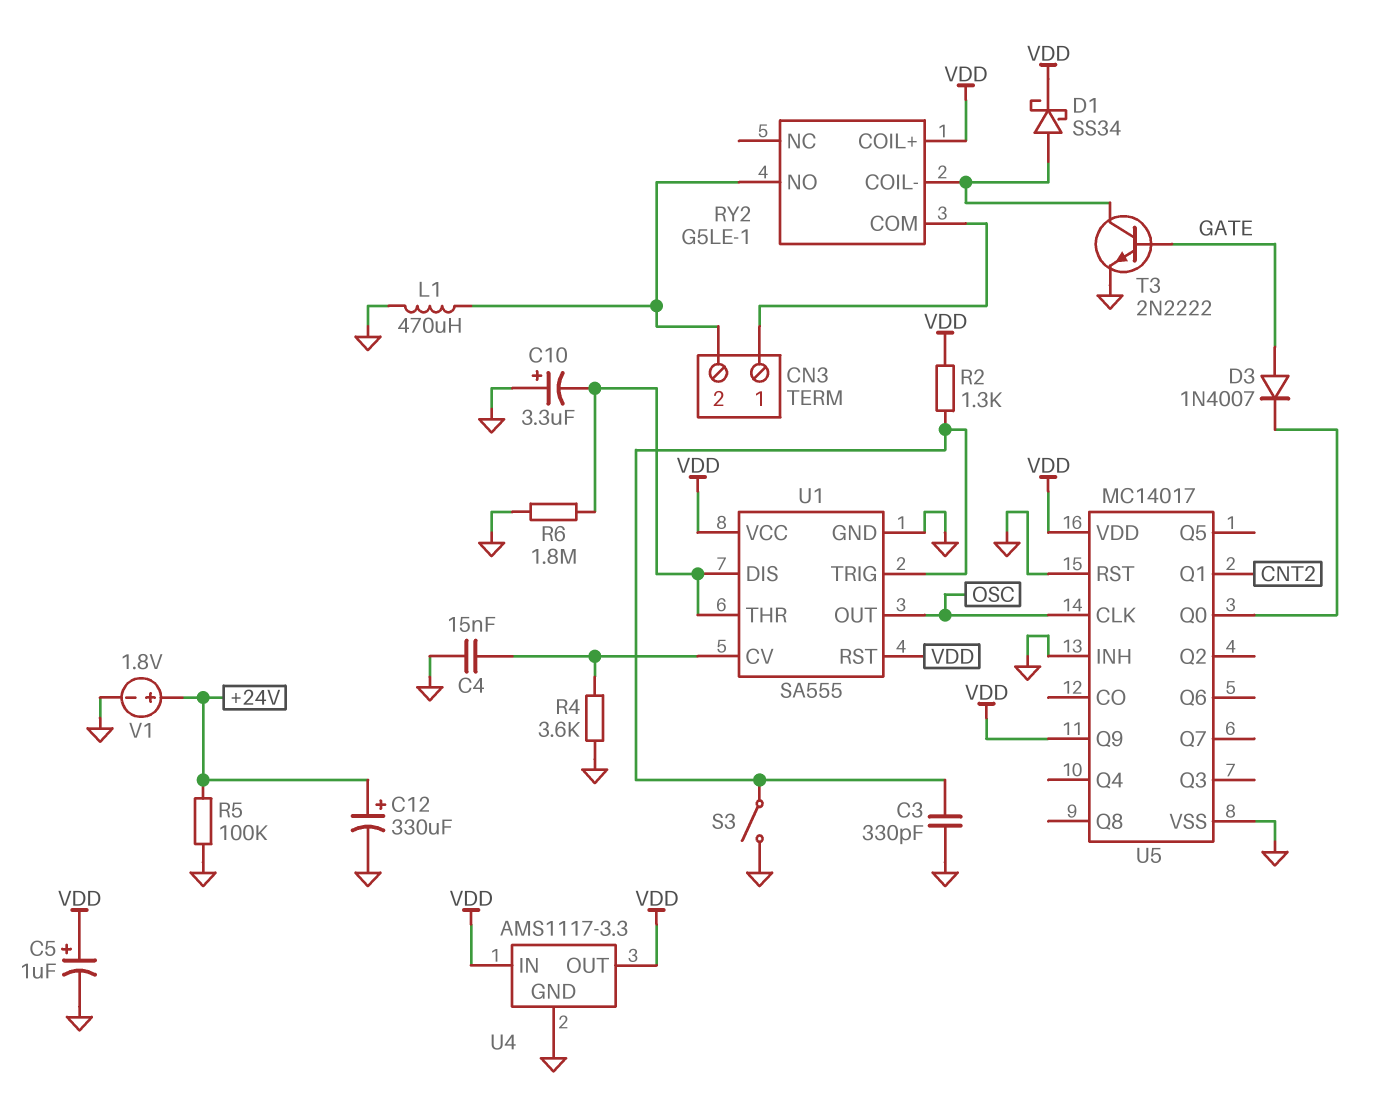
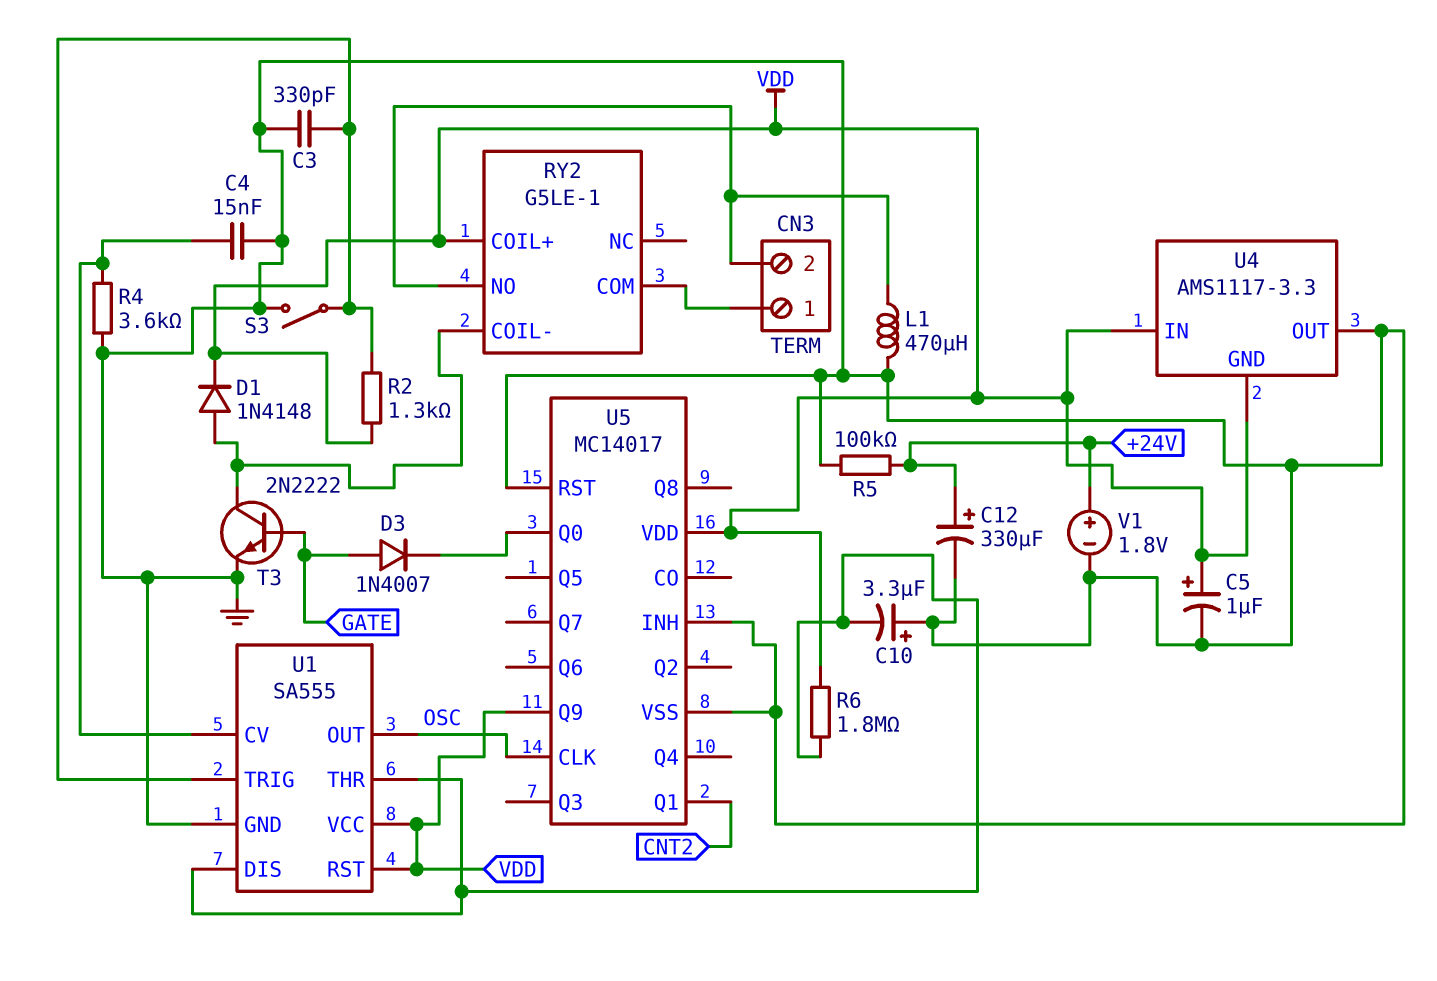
D1: schottky SS34 (A RY2/COIL-, K VDD) -> diode 1N4148 (A RY2/COIL-, K VDD)
R6: 1.8M (GND, U1/DIS) -> 1.8M (U1/DIS, VDD)
U4 pin GND: GND -> VDD
U4 pin OUT: VDD -> GND

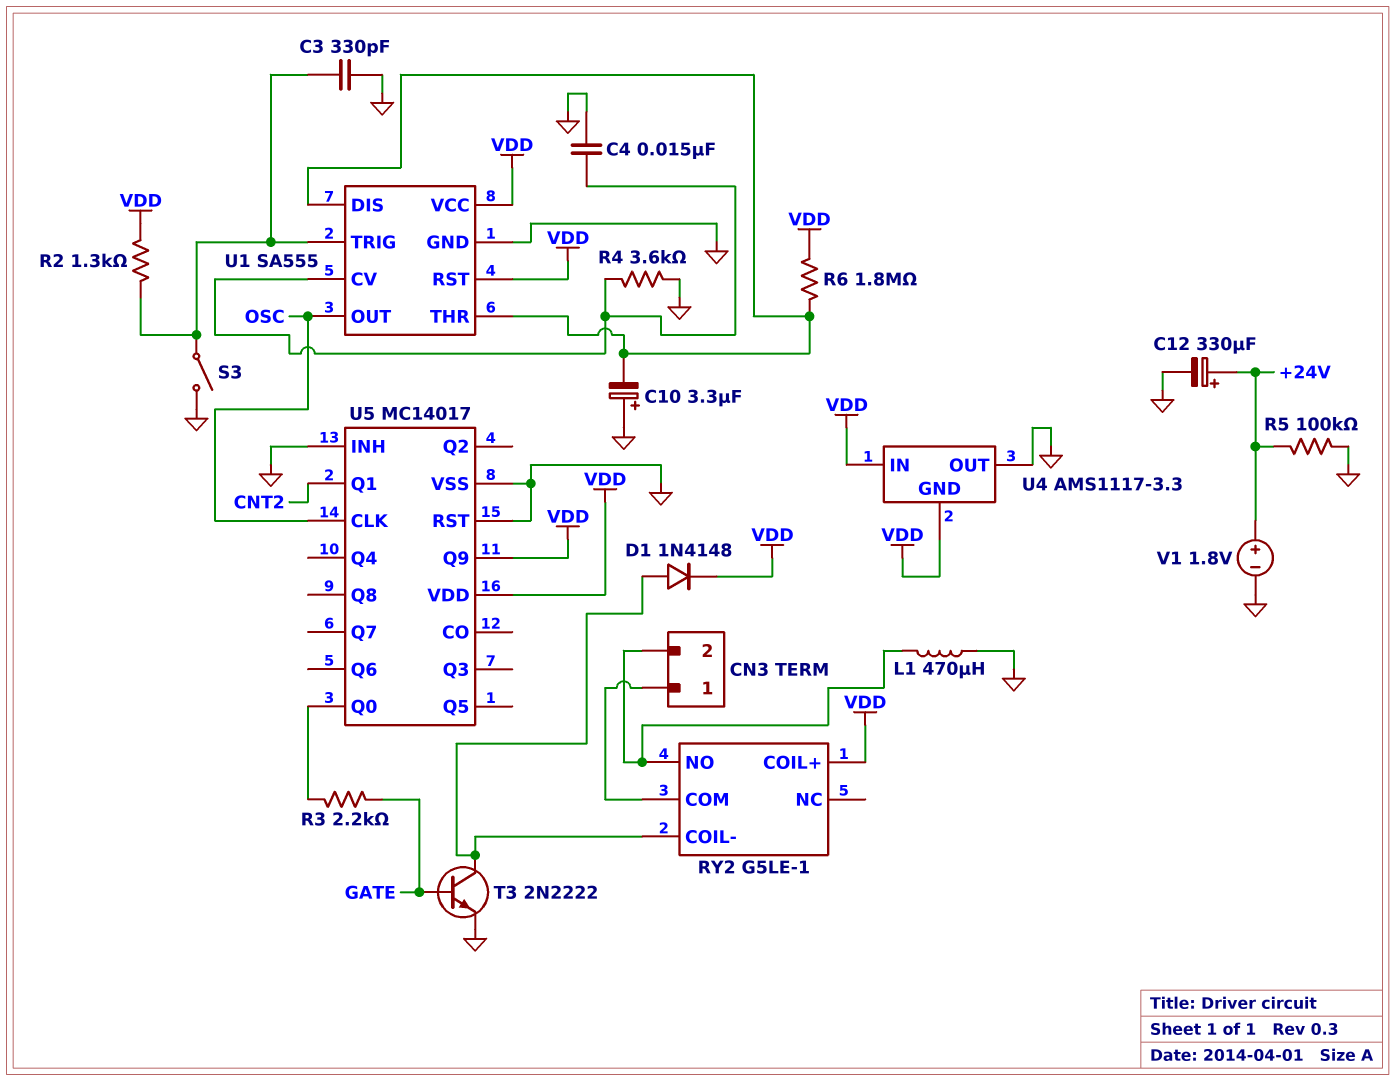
C5: 1uF (plus VDD, minus GND) -> none
D3: diode 1N4007 (A GATE, K U5/Q0) -> none
R3: none -> 2.2k (GATE, U5/Q0)

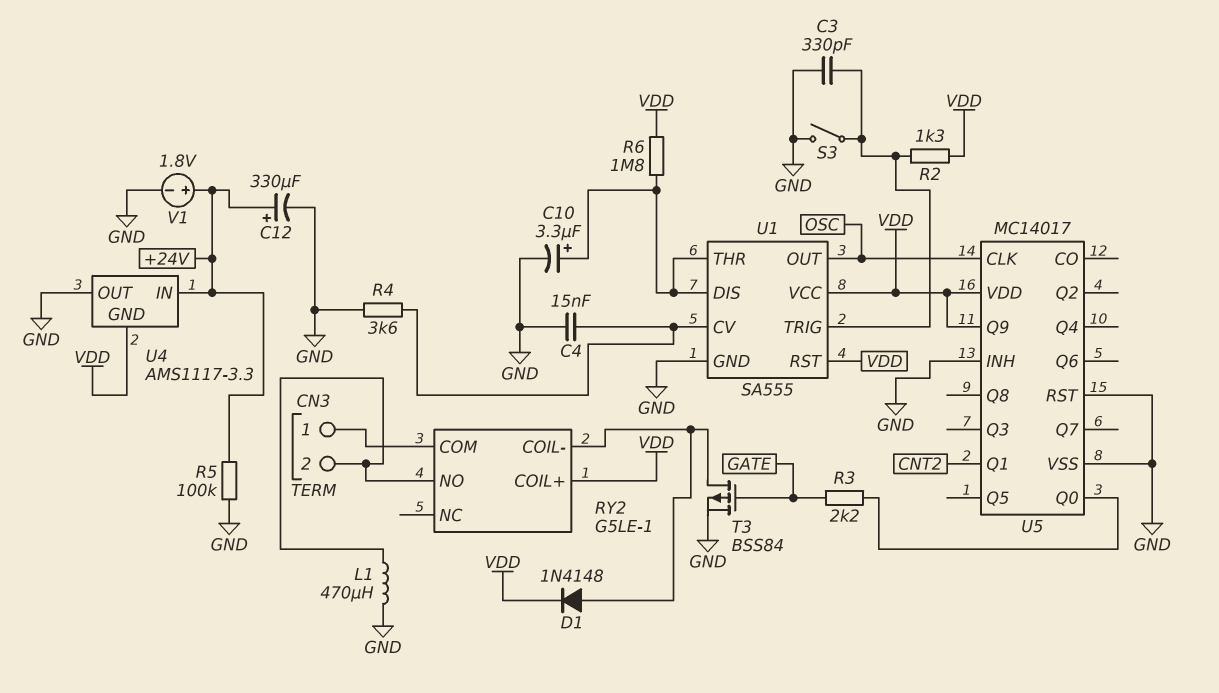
C10: 3.3uF (plus GND, minus U1/DIS) -> 3.3uF (plus U1/DIS, minus GND)
T3: NPN 2N2222 (B GATE, C RY2/COIL-, E GND) -> PMOS BSS84 (G GATE, D RY2/COIL-, S GND)
U4 pin IN: VDD -> +24V

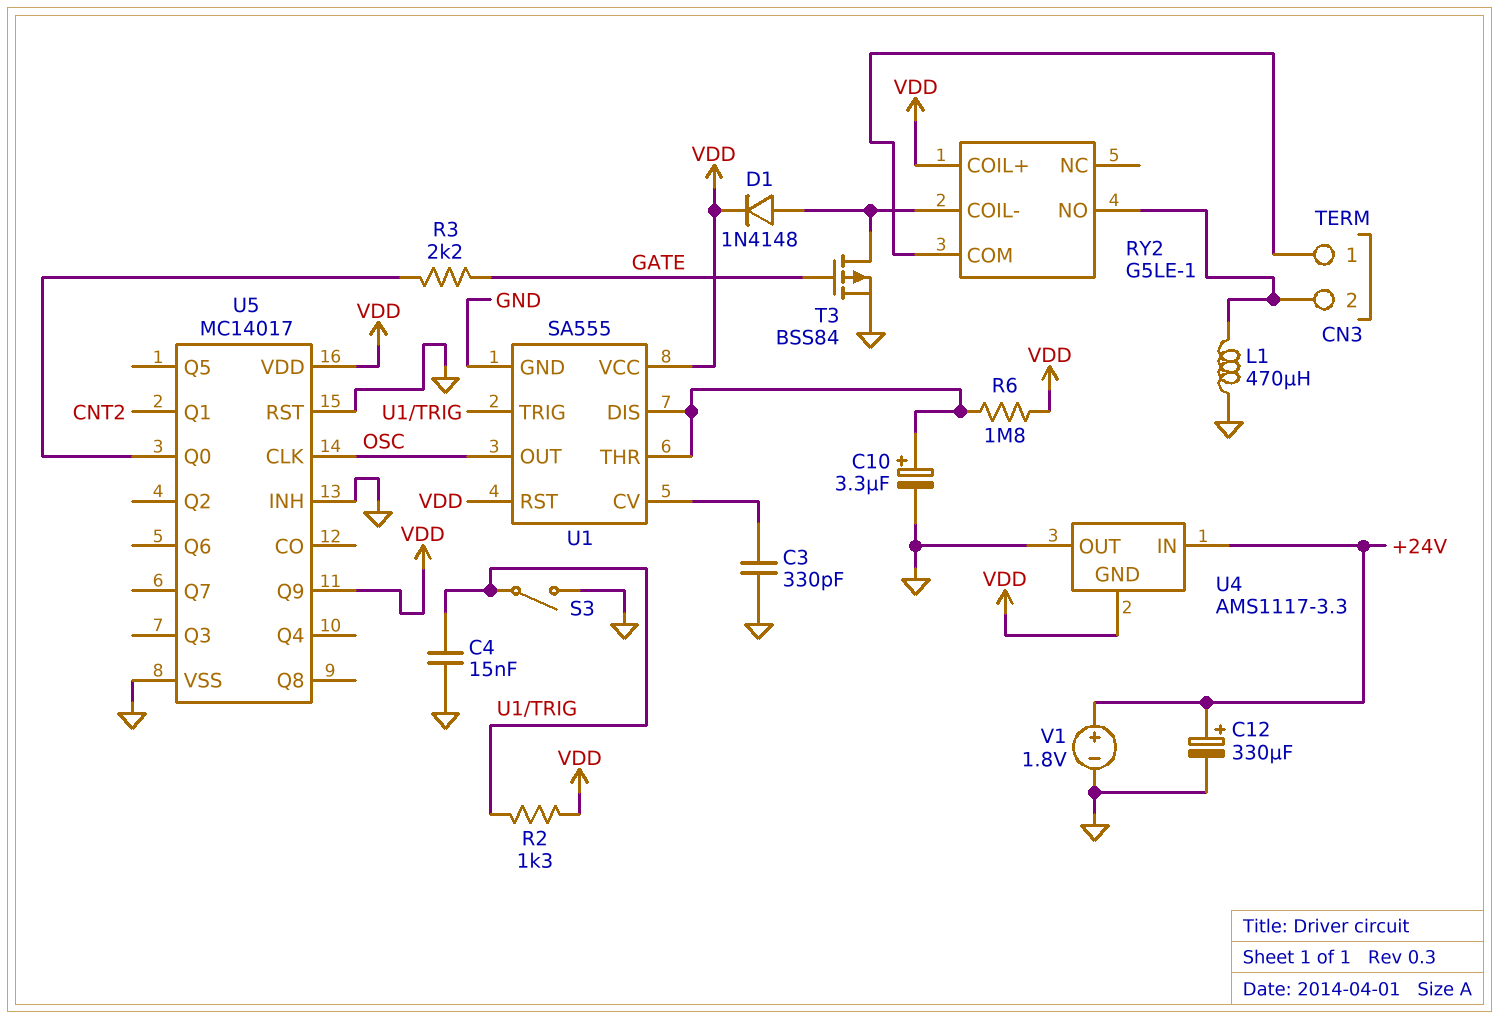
C3: 330pF (GND, U1/TRIG) -> 330pF (GND, U1/CV)
C4: 15nF (GND, U1/CV) -> 15nF (GND, U1/TRIG)
R4: 3.6k (GND, U1/CV) -> none
R5: 100k (+24V, GND) -> none

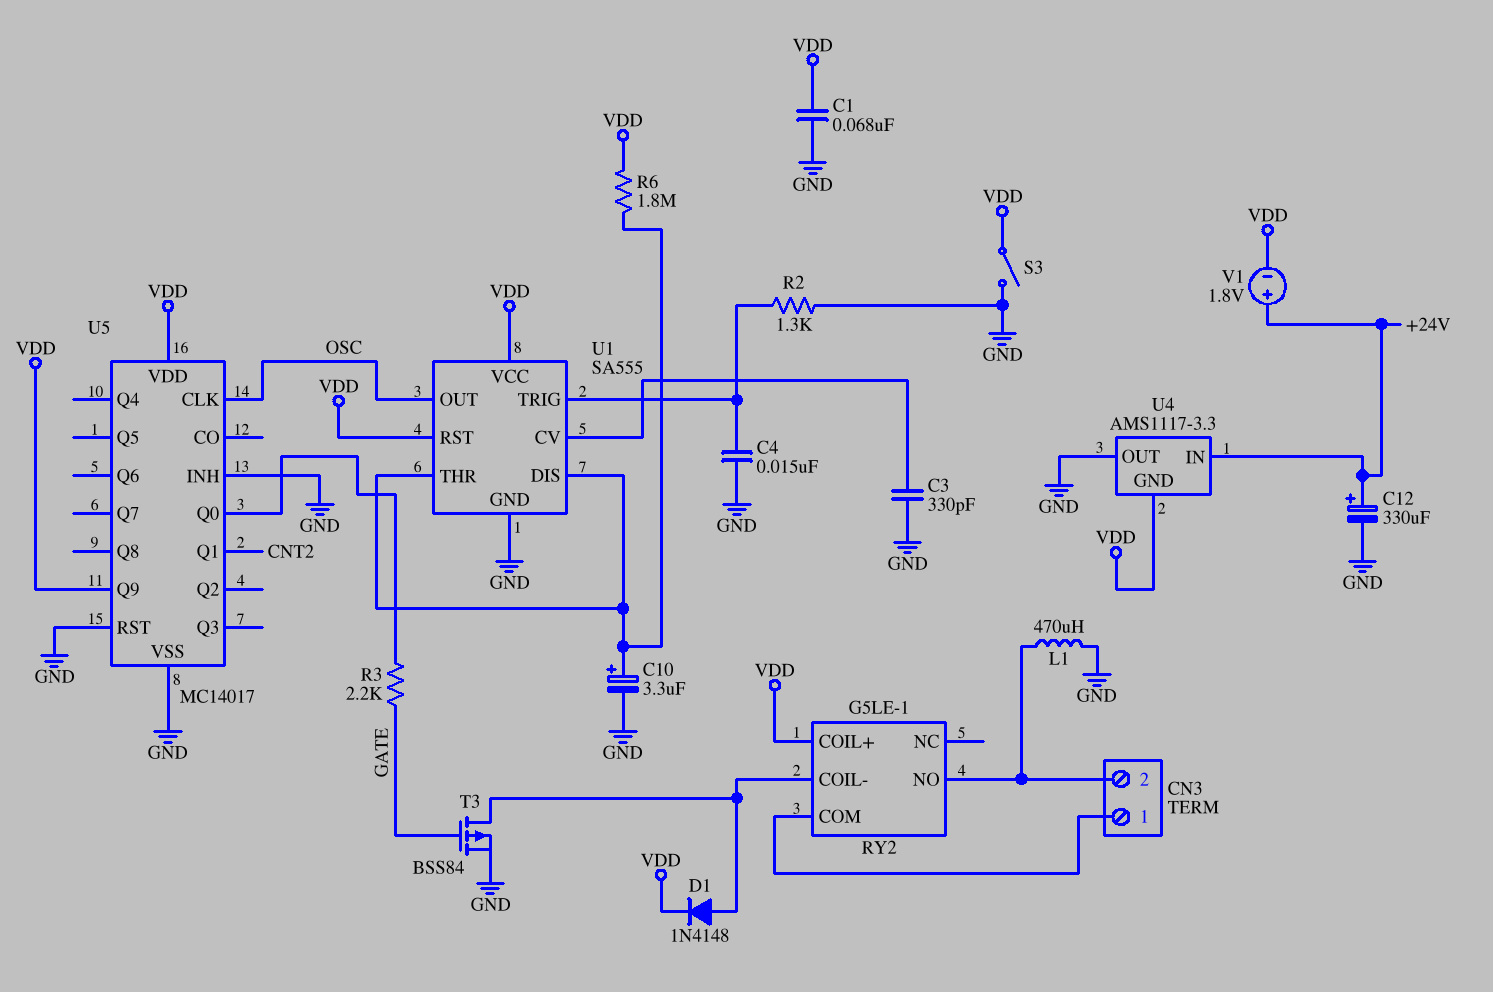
C1: none -> 68nF (GND, VDD)
R2: 1.3k (U1/TRIG, VDD) -> 1.3k (GND, U1/TRIG)
S3: switch (GND, U1/TRIG) -> switch (GND, VDD)
V1: 1.8V (plus +24V, minus GND) -> 1.8V (plus +24V, minus VDD)

